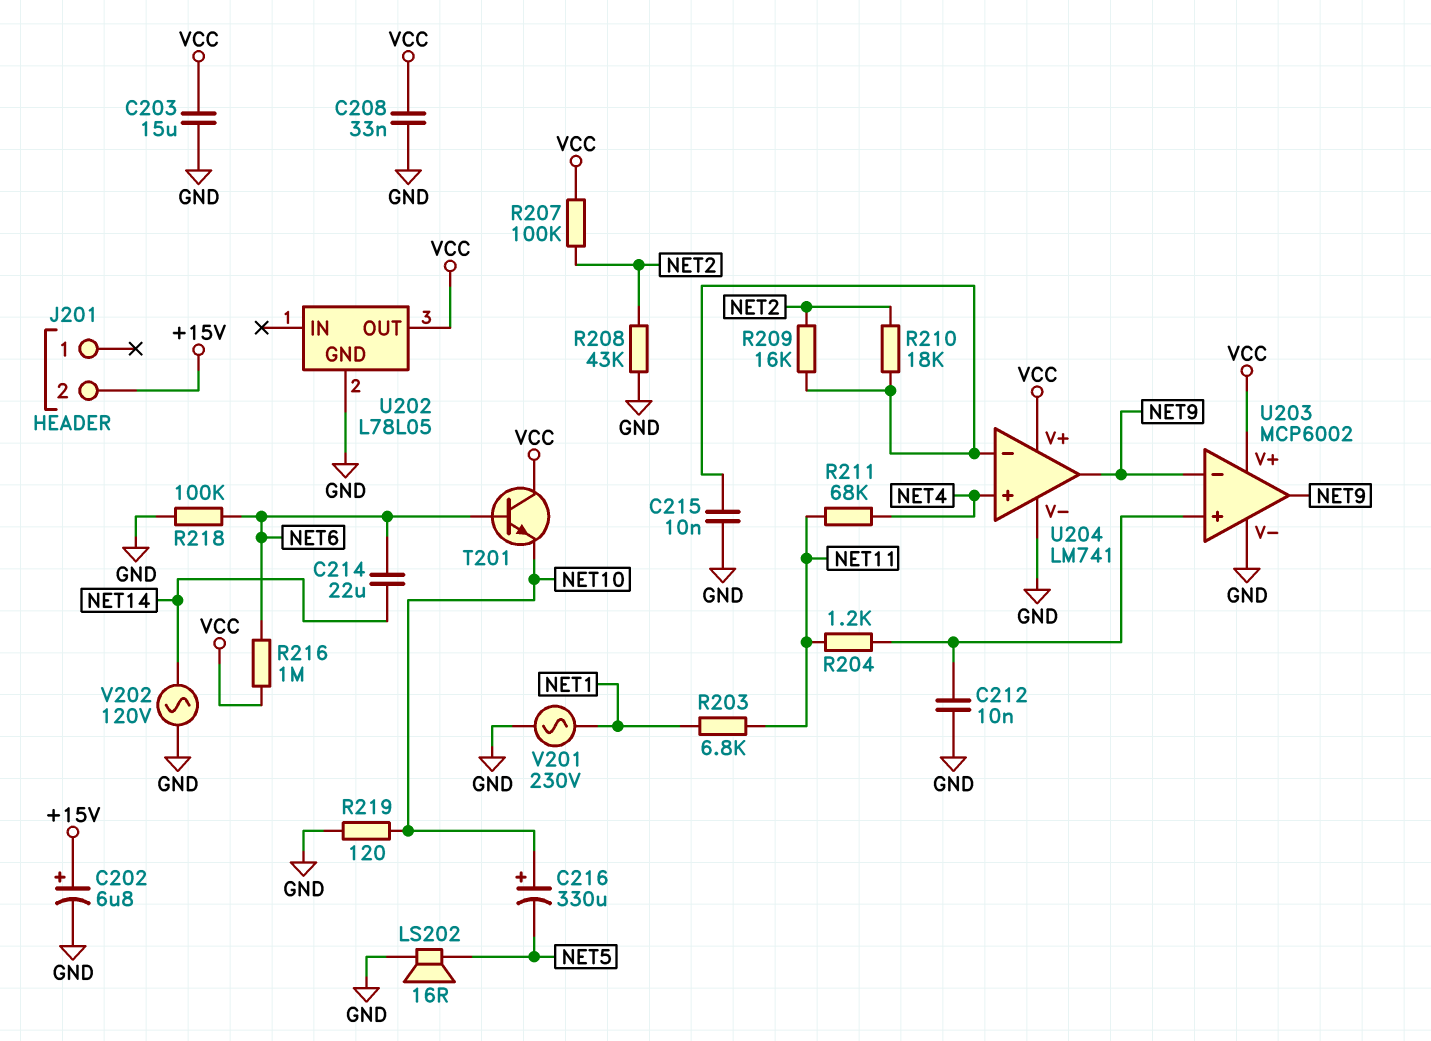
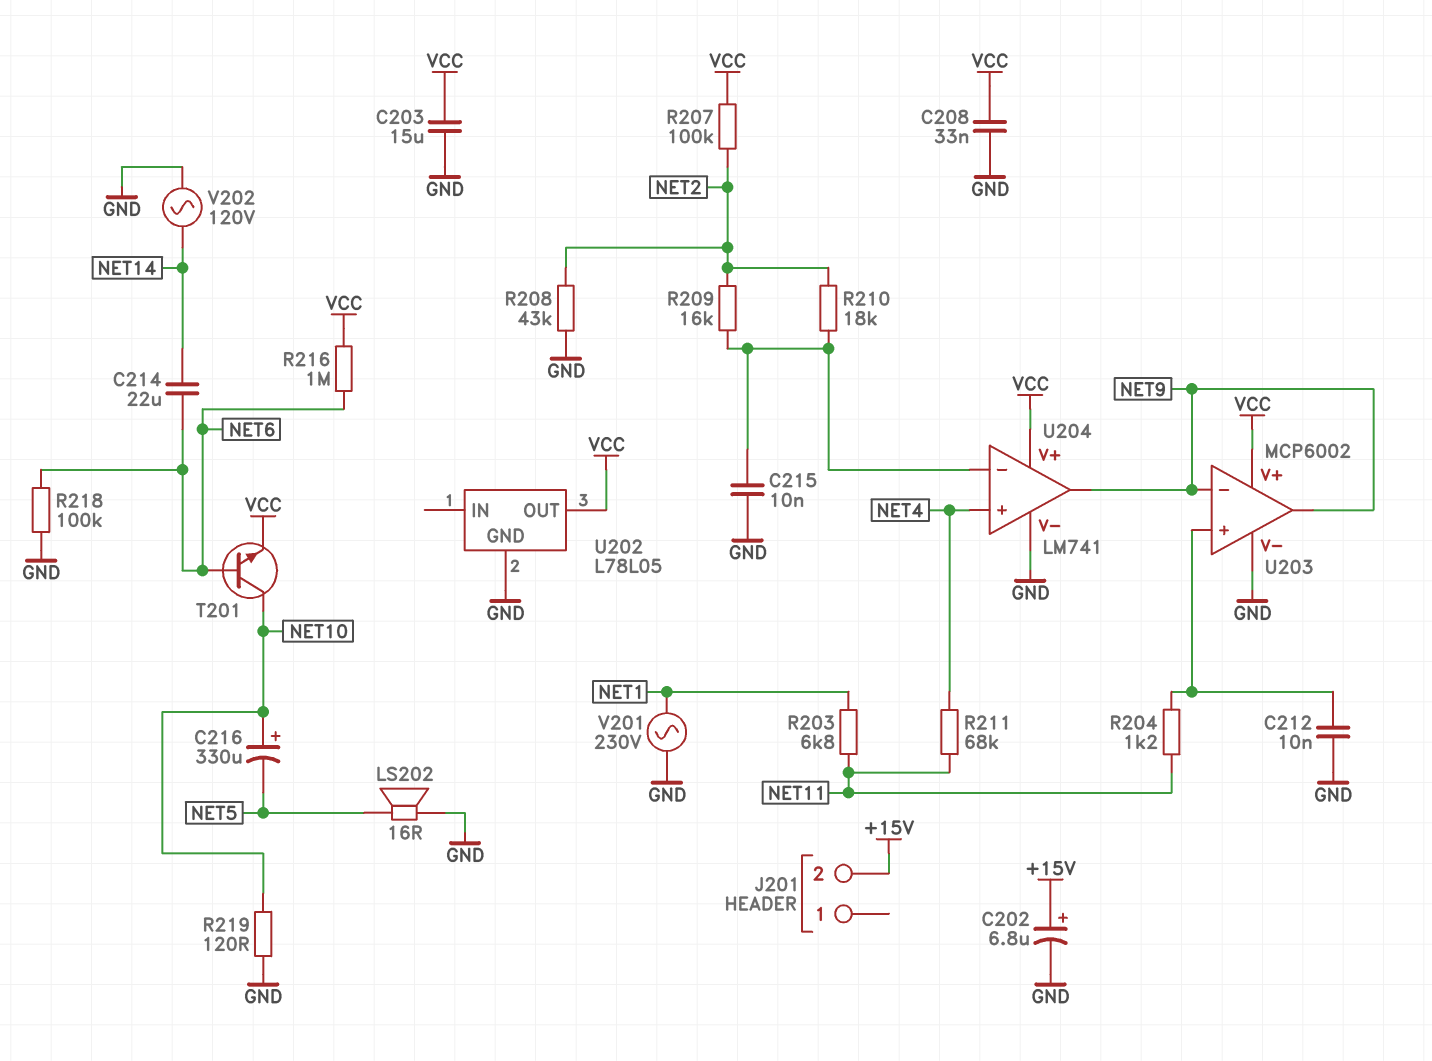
T201: NPN (B NET6, C VCC, E NET10) -> NPN (B NET6, C NET10, E VCC)

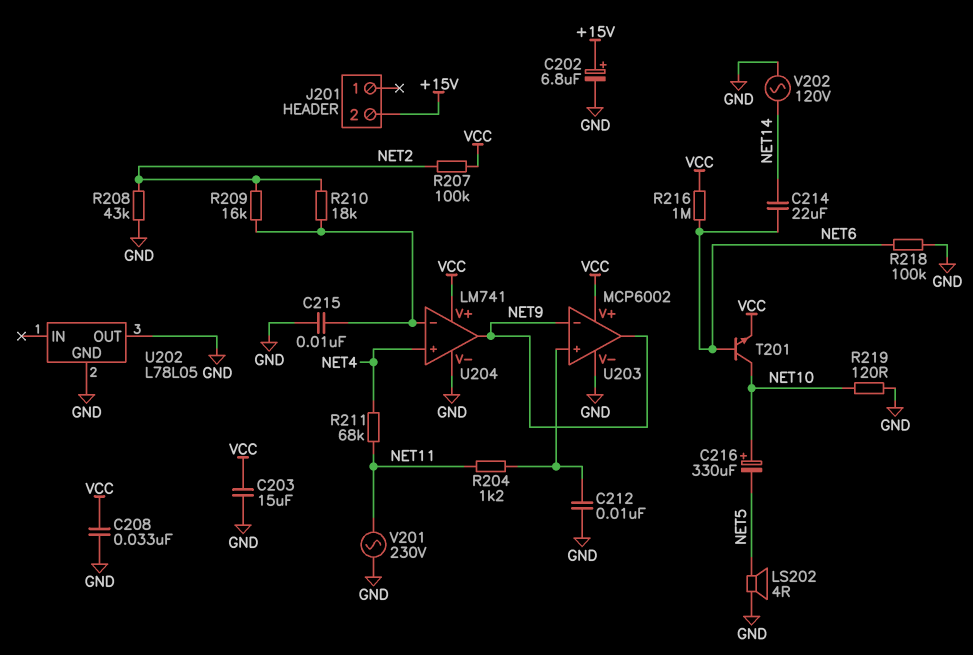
LS202: speaker 16R (GND, NET5) -> speaker 4R (GND, NET5)
R203: 6.8k (NET1, NET11) -> none
U202 pin OUT: VCC -> GND
V201: AC 230V (GND, NET1) -> AC 230V (GND, NET11)

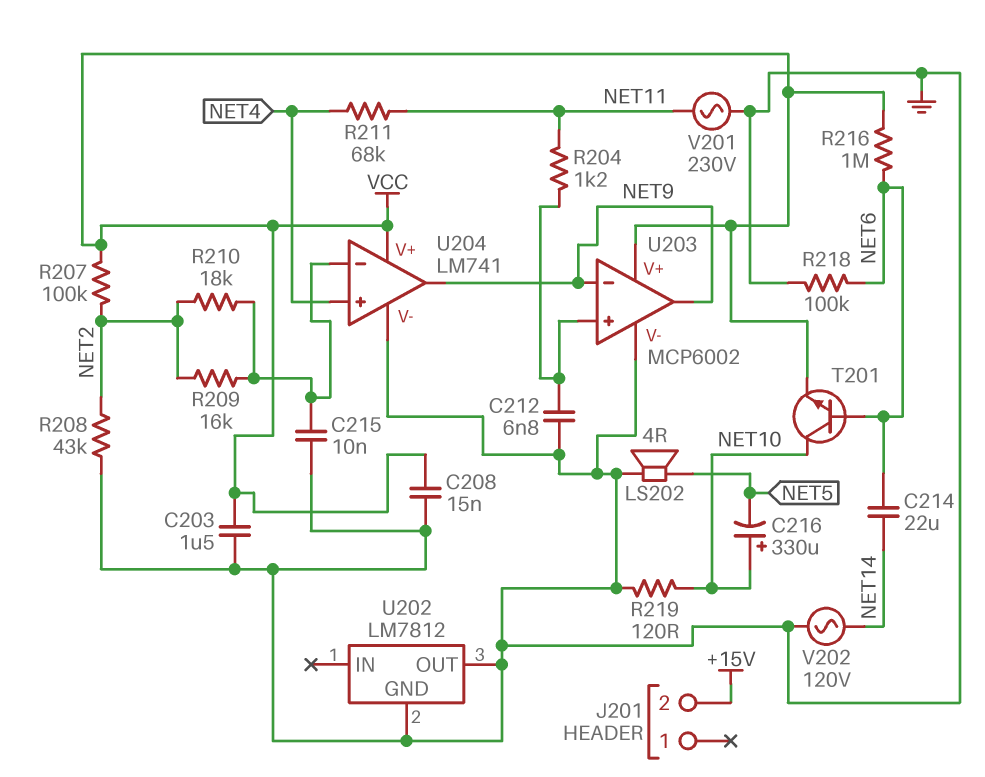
C202: 6.8uF (plus +15V, minus GND) -> none
C203: 15uF (GND, VCC) -> 1.5uF (GND, VCC)
C208: 33nF (GND, VCC) -> 15nF (GND, VCC)
C212: 10nF (GND, U203/in+) -> 6.8nF (GND, U203/in+)
U202: L78L05 -> LM7812

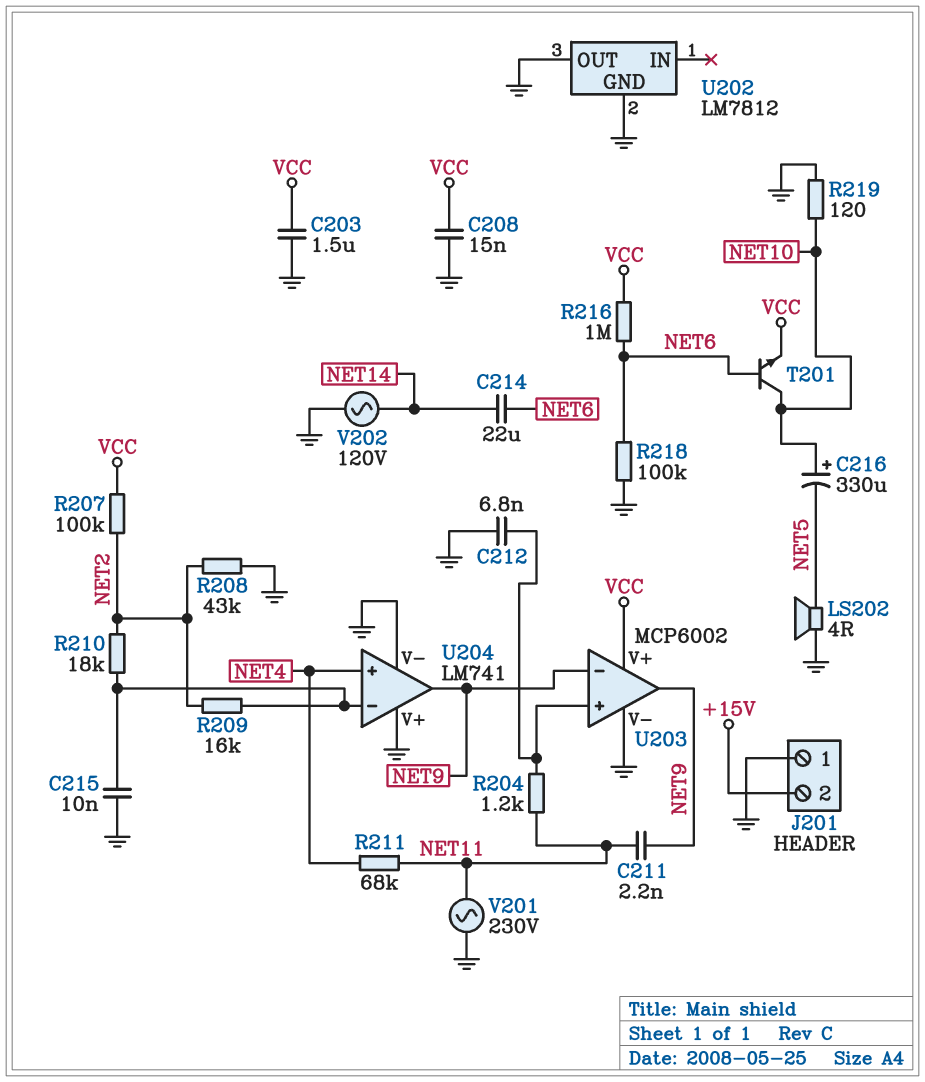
C211: none -> 2.2nF (NET9, NET11)
J201 pin 1: none -> GND
U204 pin V+: VCC -> GND

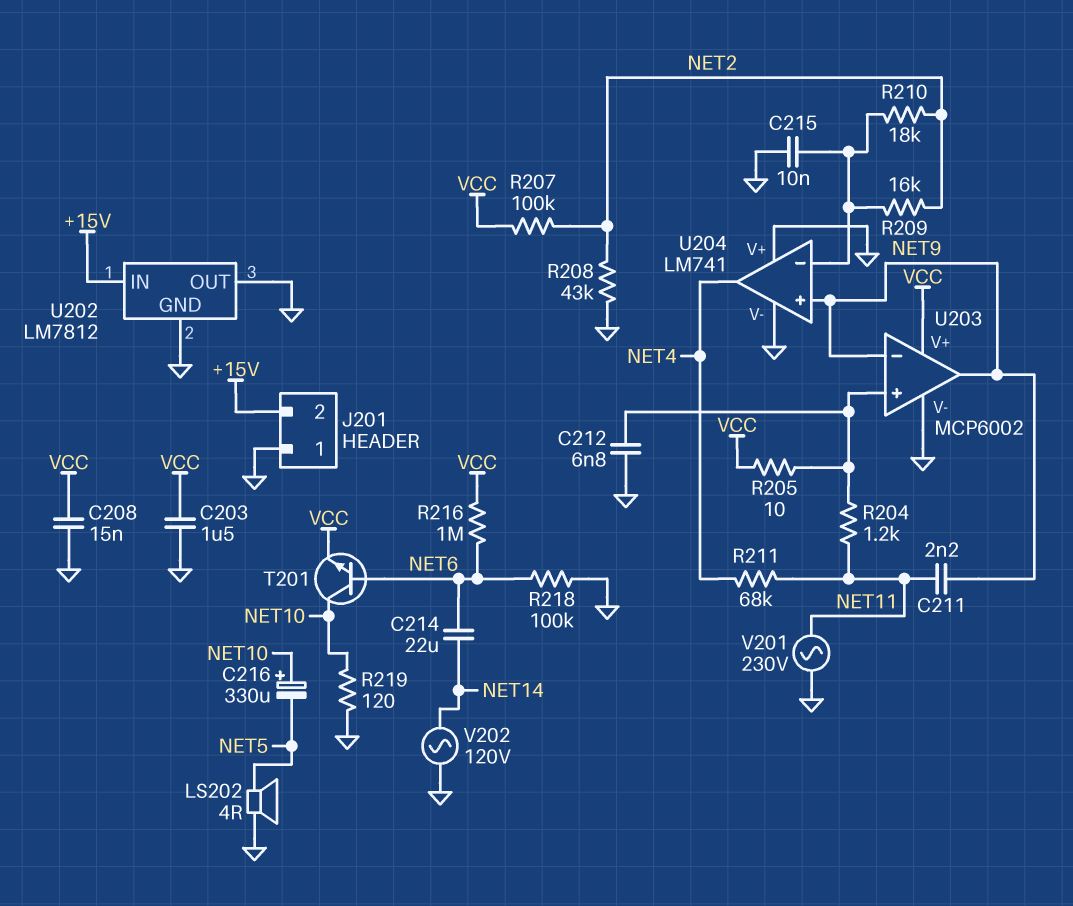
R205: none -> 10 (U203/in+, VCC)
U202 pin IN: none -> +15V
U204 pin in+: NET4 -> NET9
U204 pin out: NET9 -> NET4

